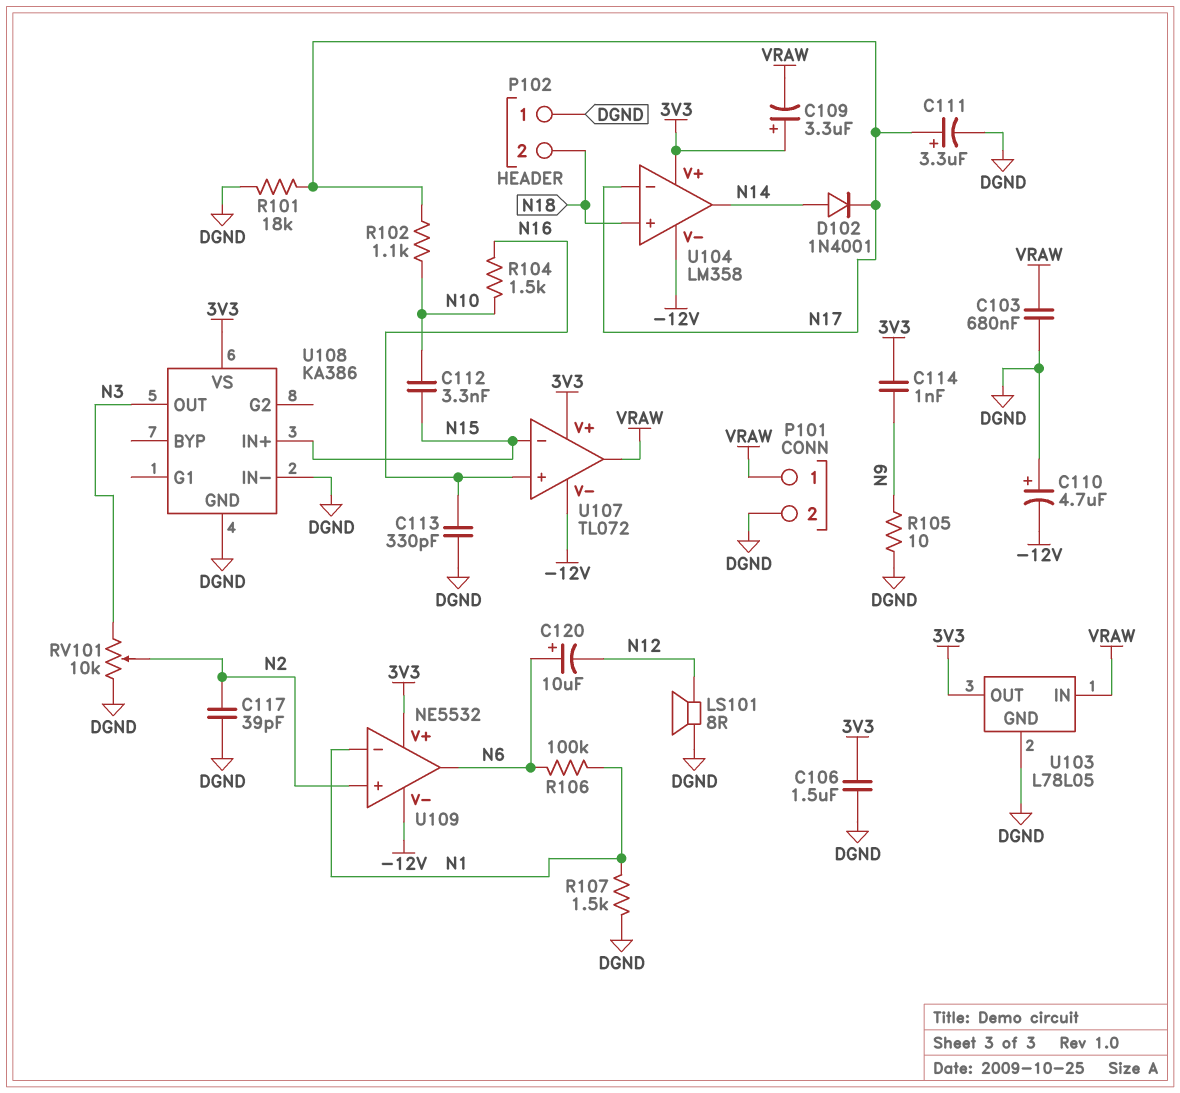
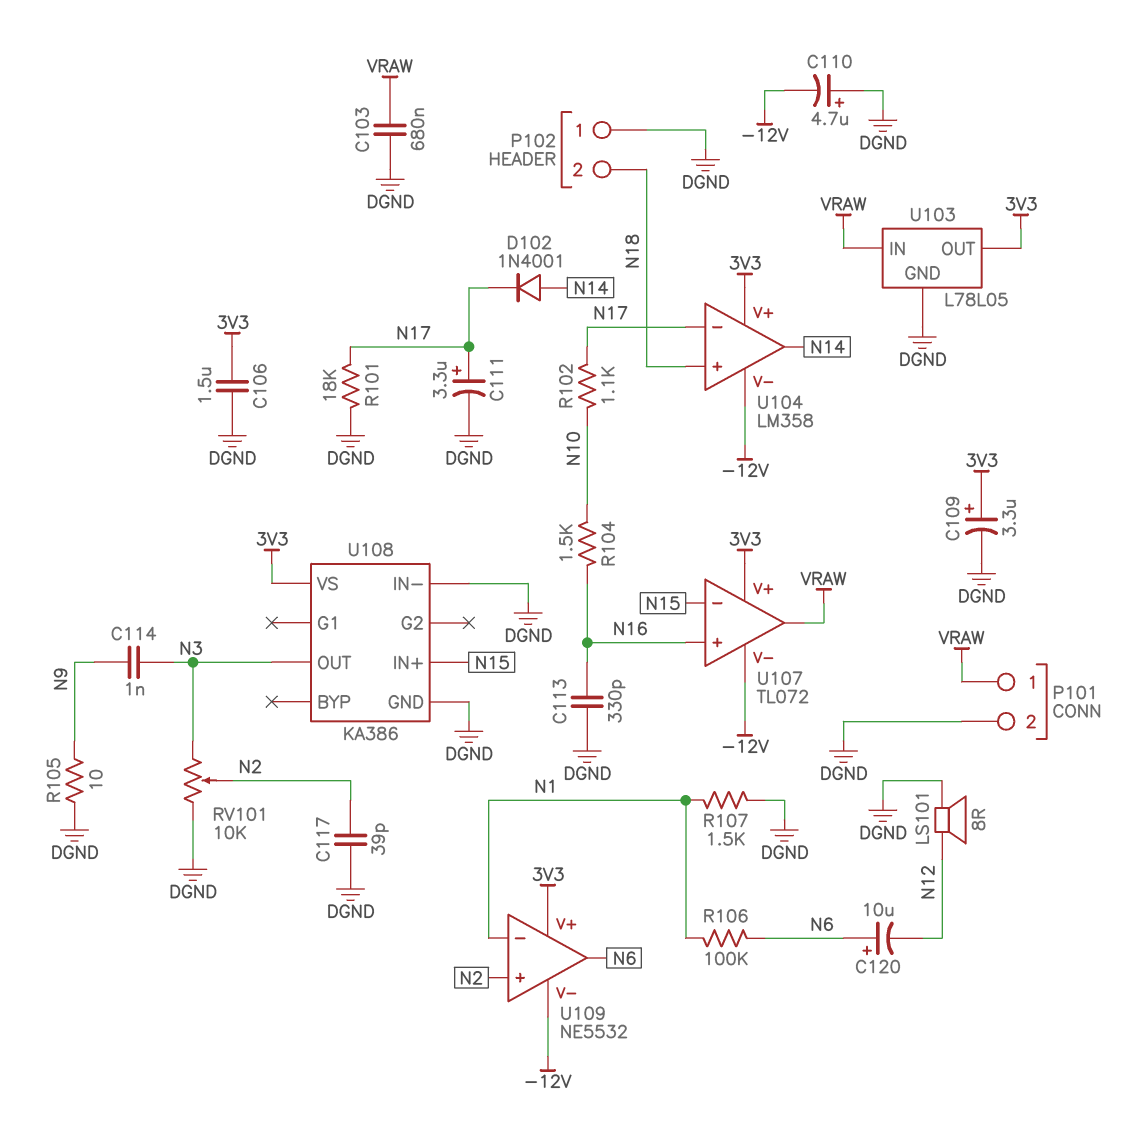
C109: 3.3uF (plus 3V3, minus VRAW) -> 3.3uF (plus 3V3, minus DGND)
C112: 3.3nF (N10, N15) -> none
C114: 1nF (3V3, N9) -> 1nF (N3, N9)

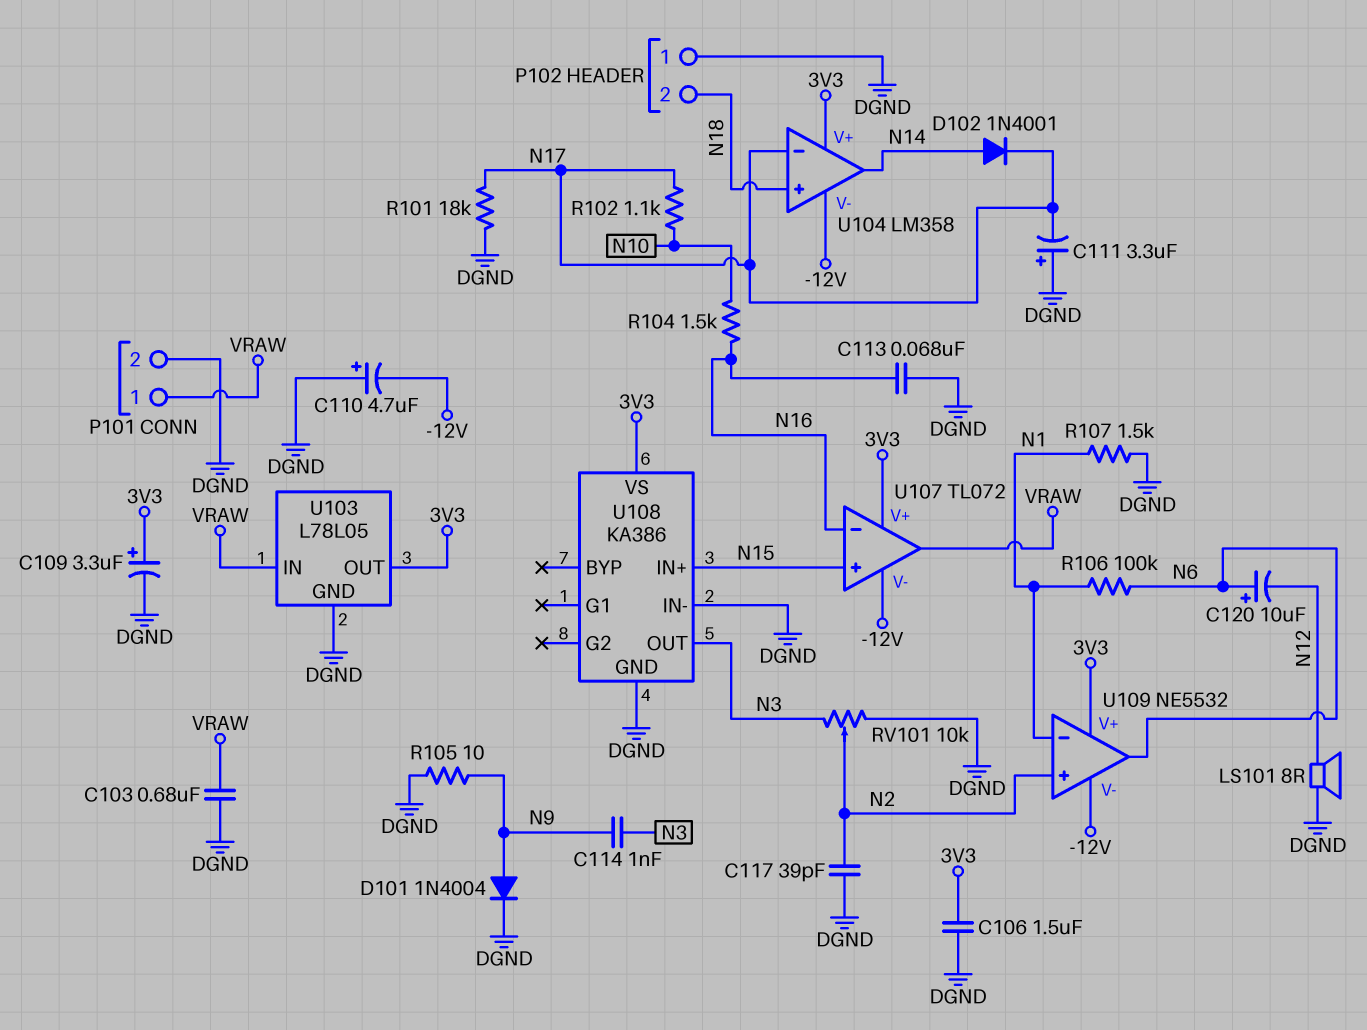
C111: 3.3uF (plus N17, minus DGND) -> 3.3uF (plus DGND, minus N17)
C113: 330pF (DGND, N16) -> 68nF (DGND, N16)
D101: none -> diode 1N4004 (A N9, K DGND)
U107 pin in+: N16 -> N15
U107 pin in-: N15 -> N16

